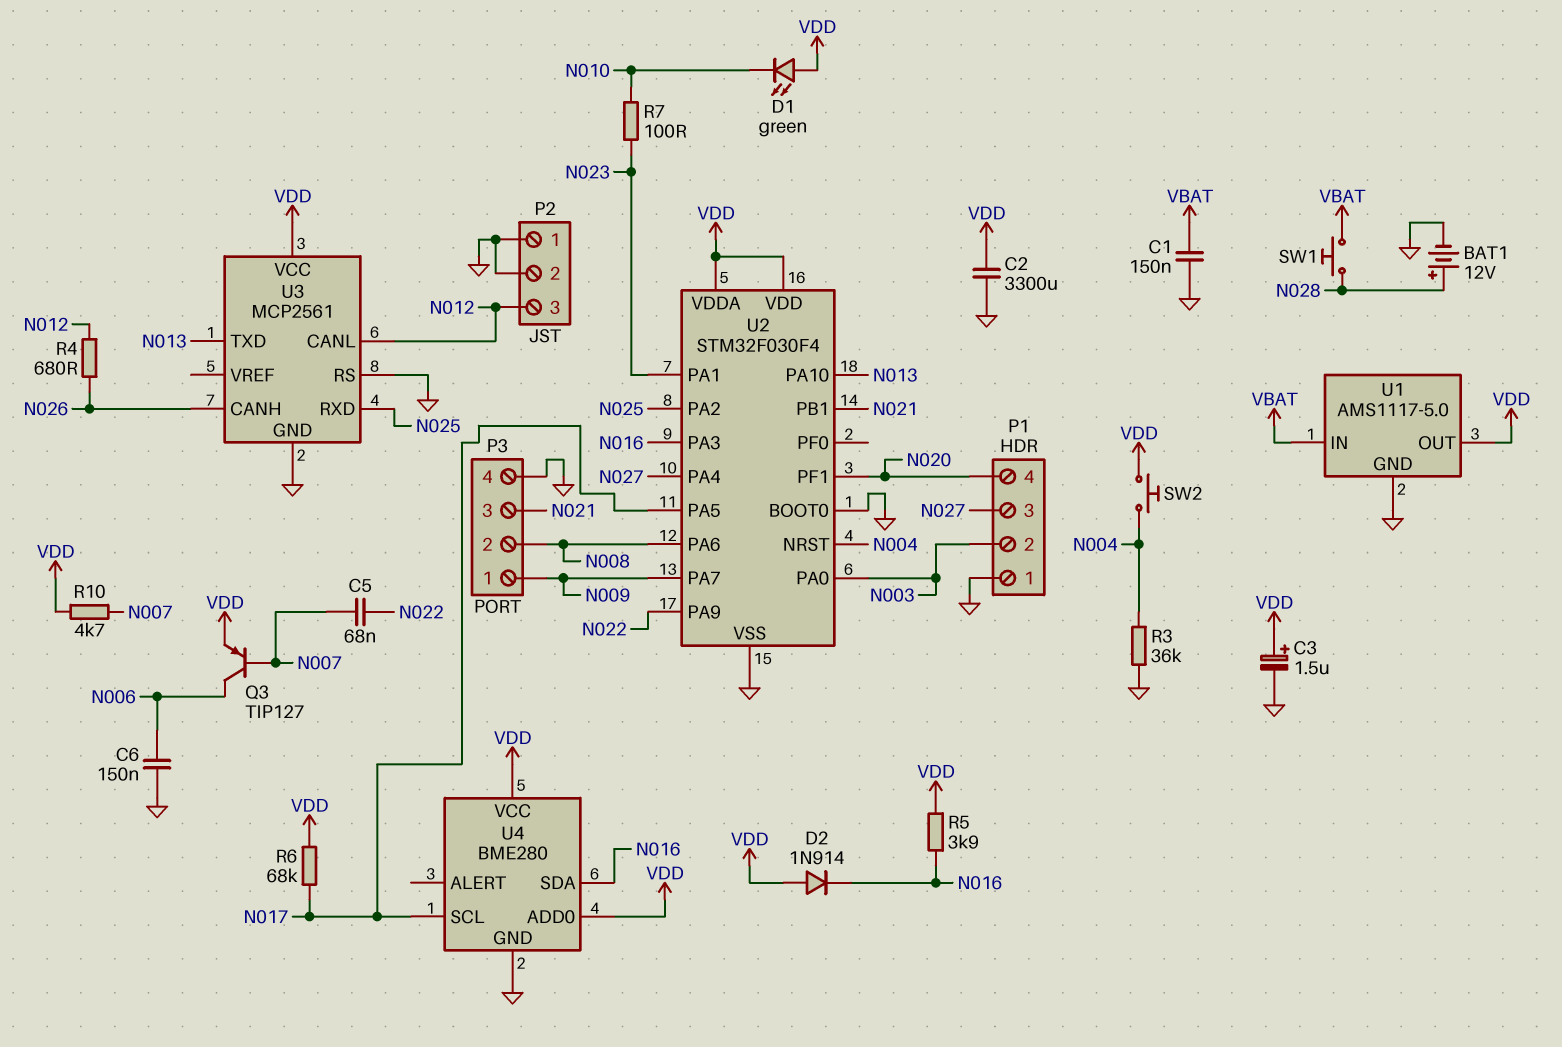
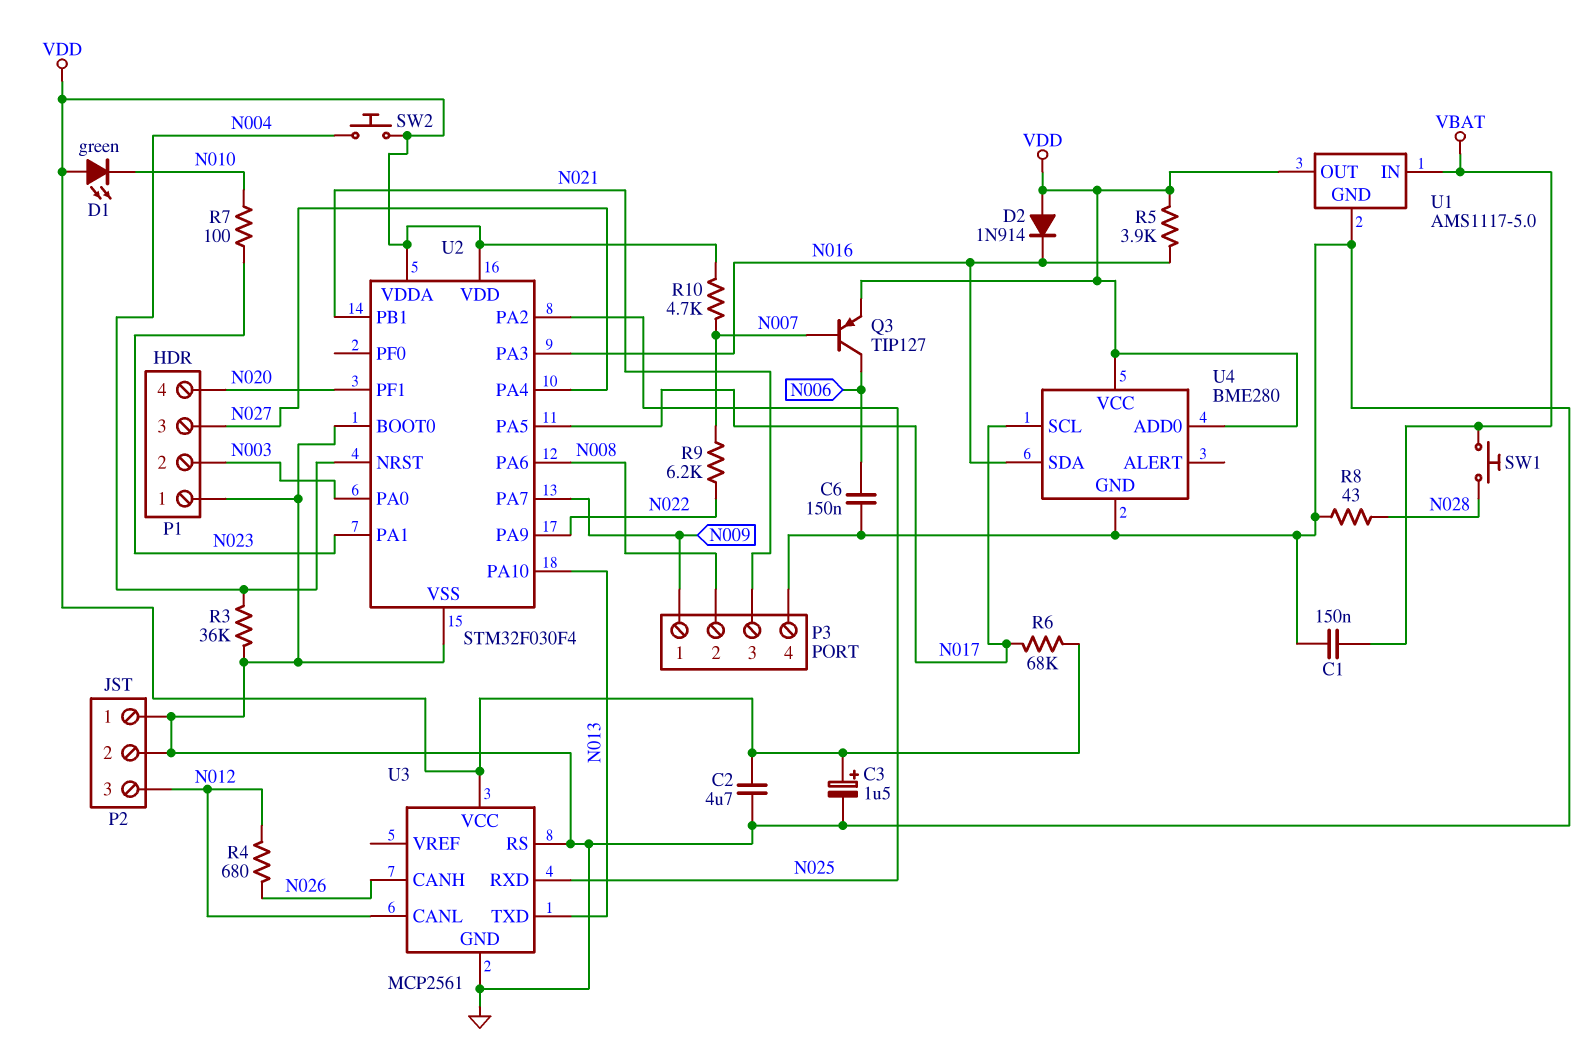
BAT1: 12V (plus N028, minus GND) -> none
C2: 3300uF (GND, VDD) -> 4.7uF (GND, VDD)
C5: 68nF (N007, N022) -> none
R8: none -> 43 (GND, N028)
R9: none -> 6.2k (N007, N022)

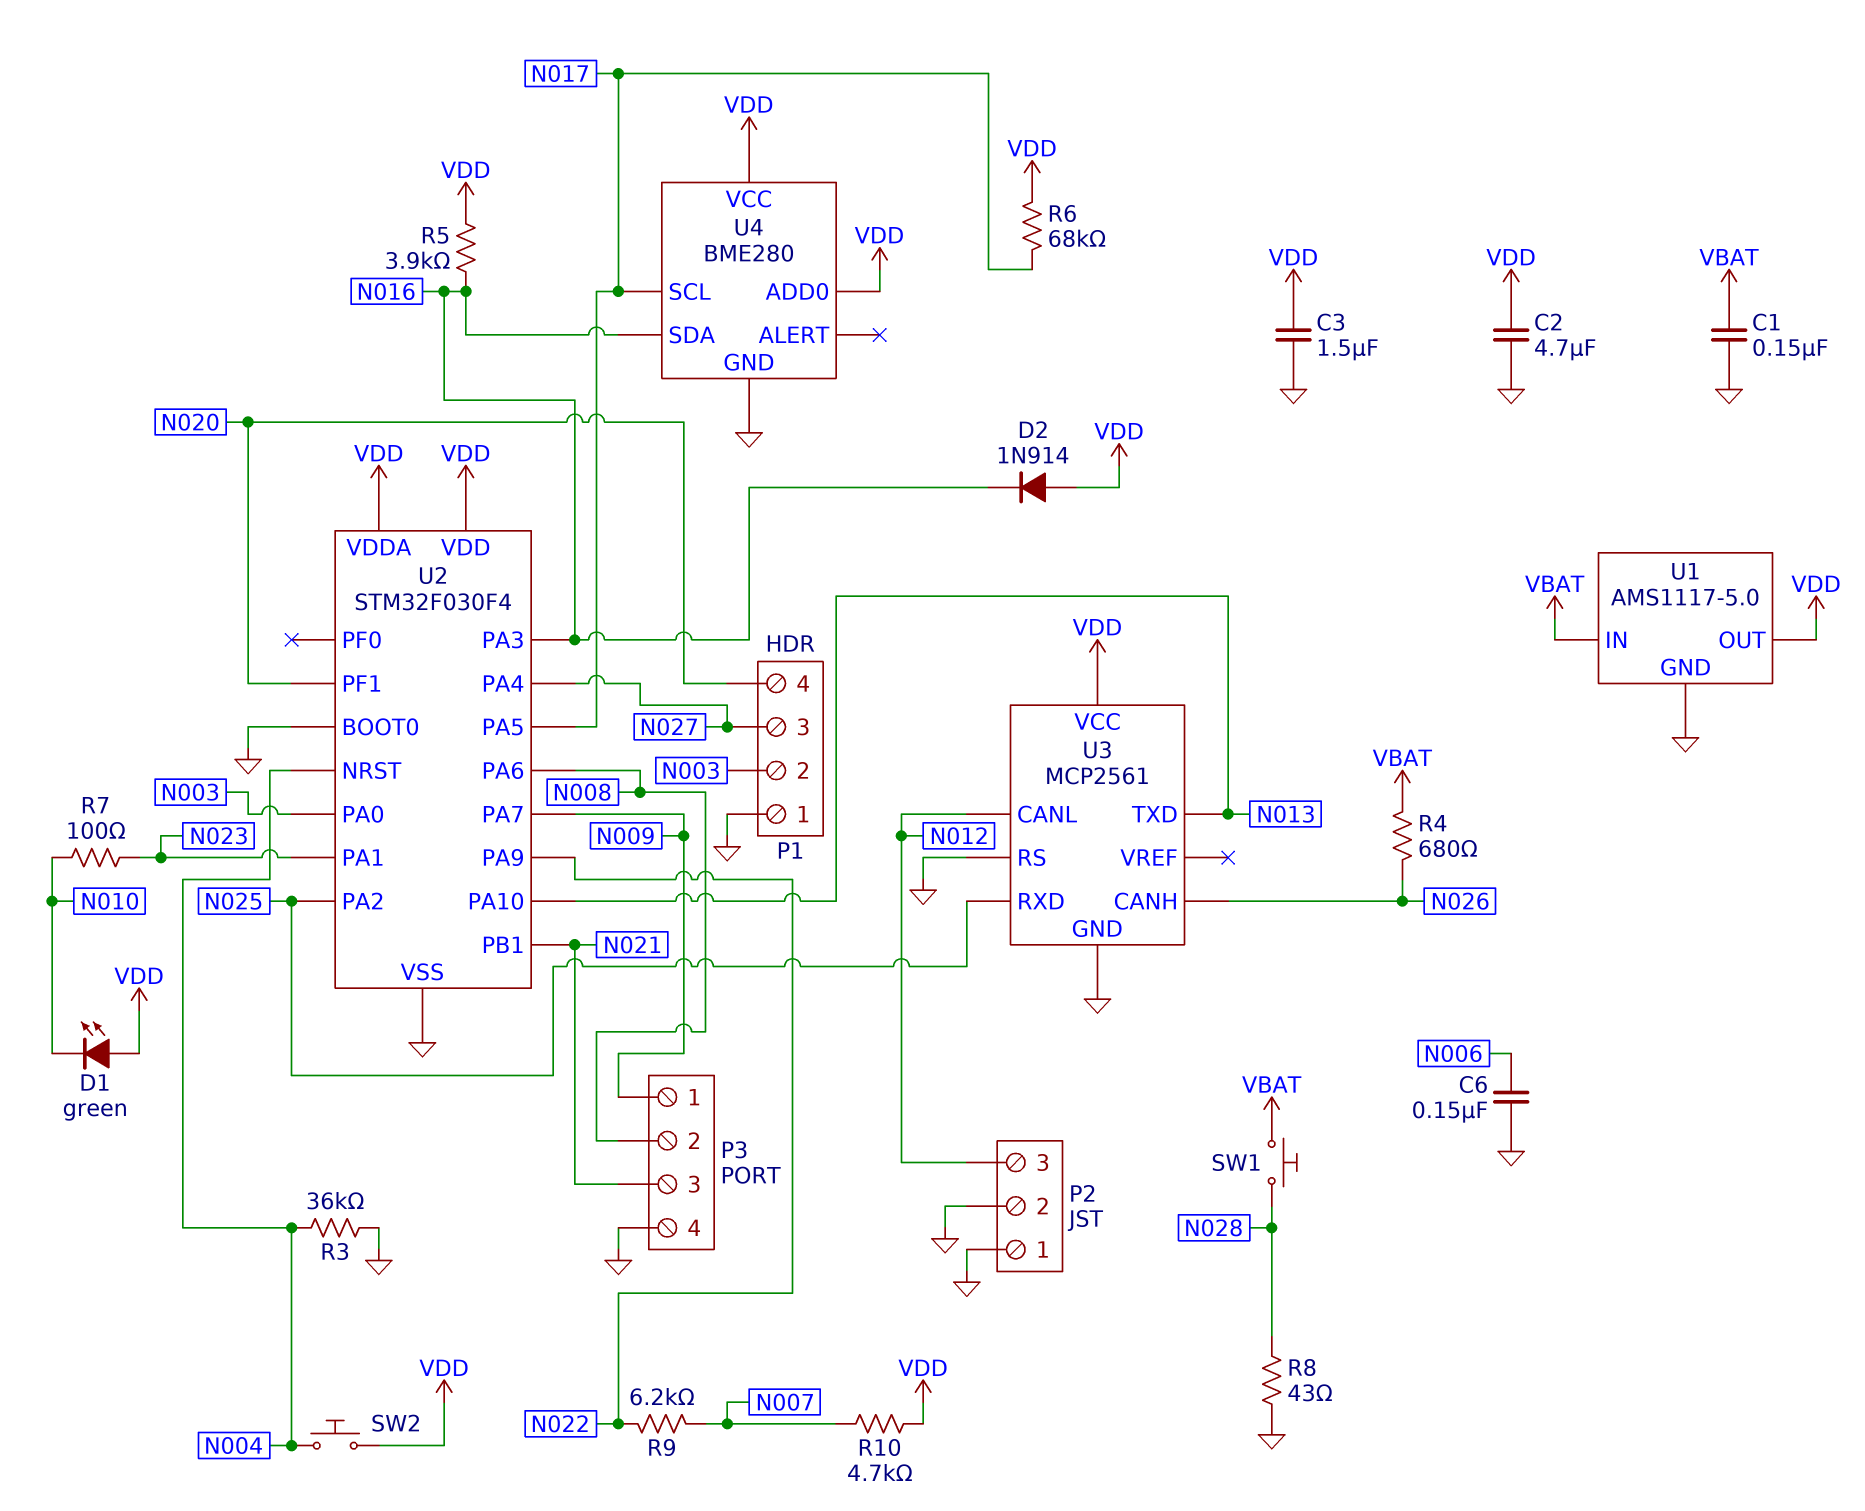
C3: 1.5uF (plus VDD, minus GND) -> 1.5uF (GND, VDD)
Q3: PNP TIP127 (B N007, C N006, E VDD) -> none
R4: 680 (N012, N026) -> 680 (N026, VBAT)

